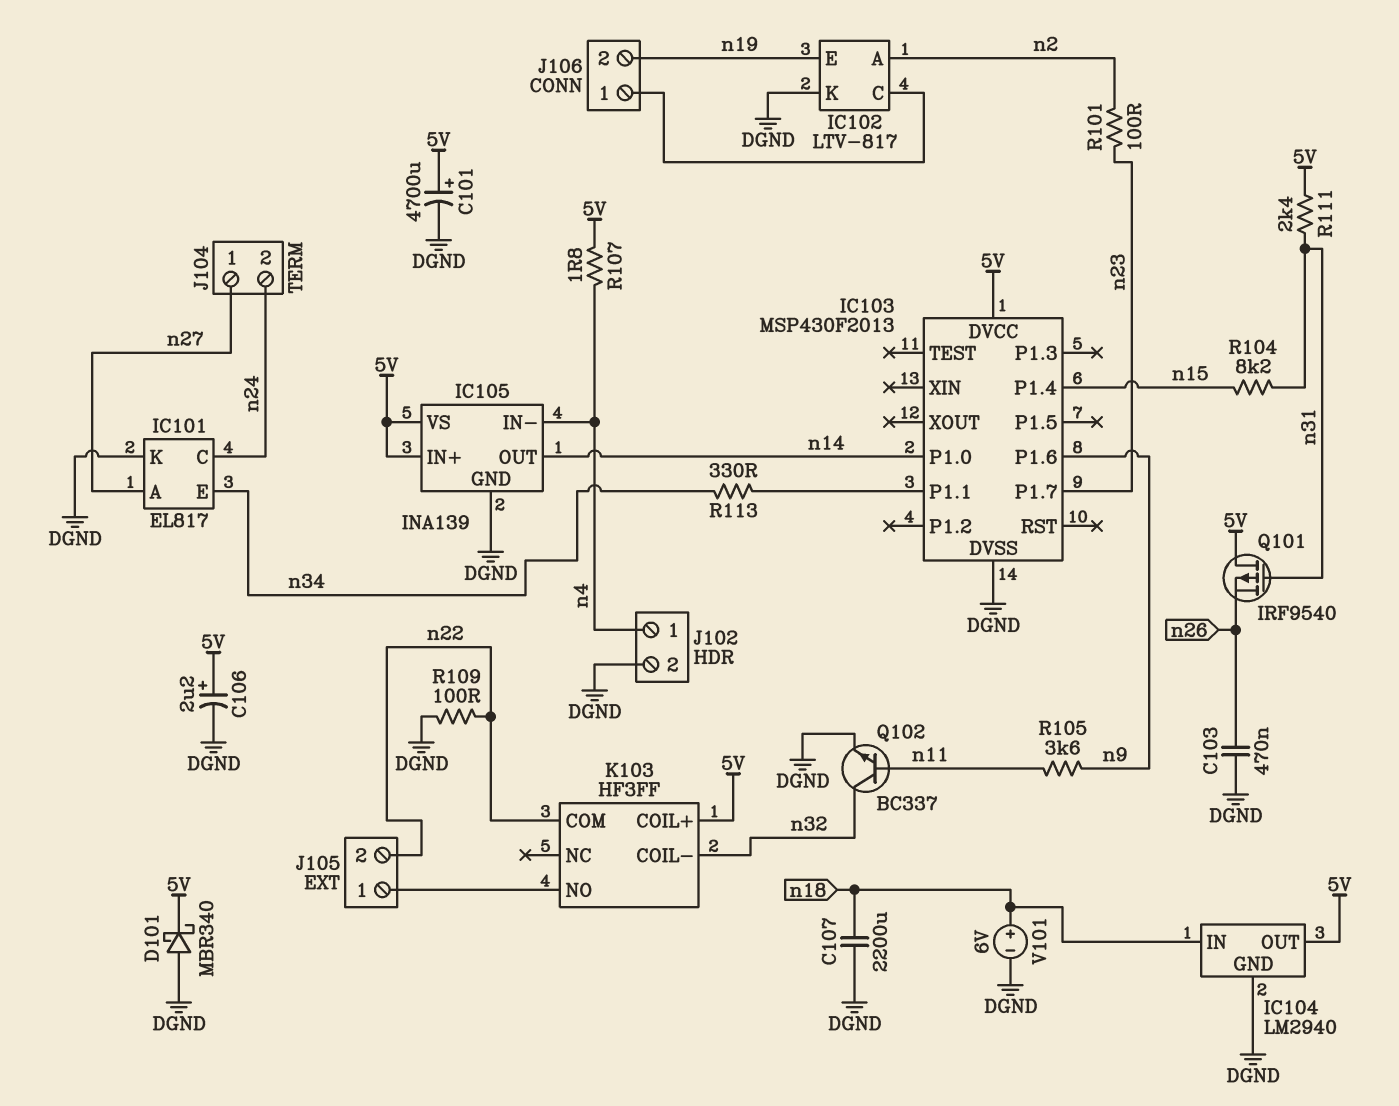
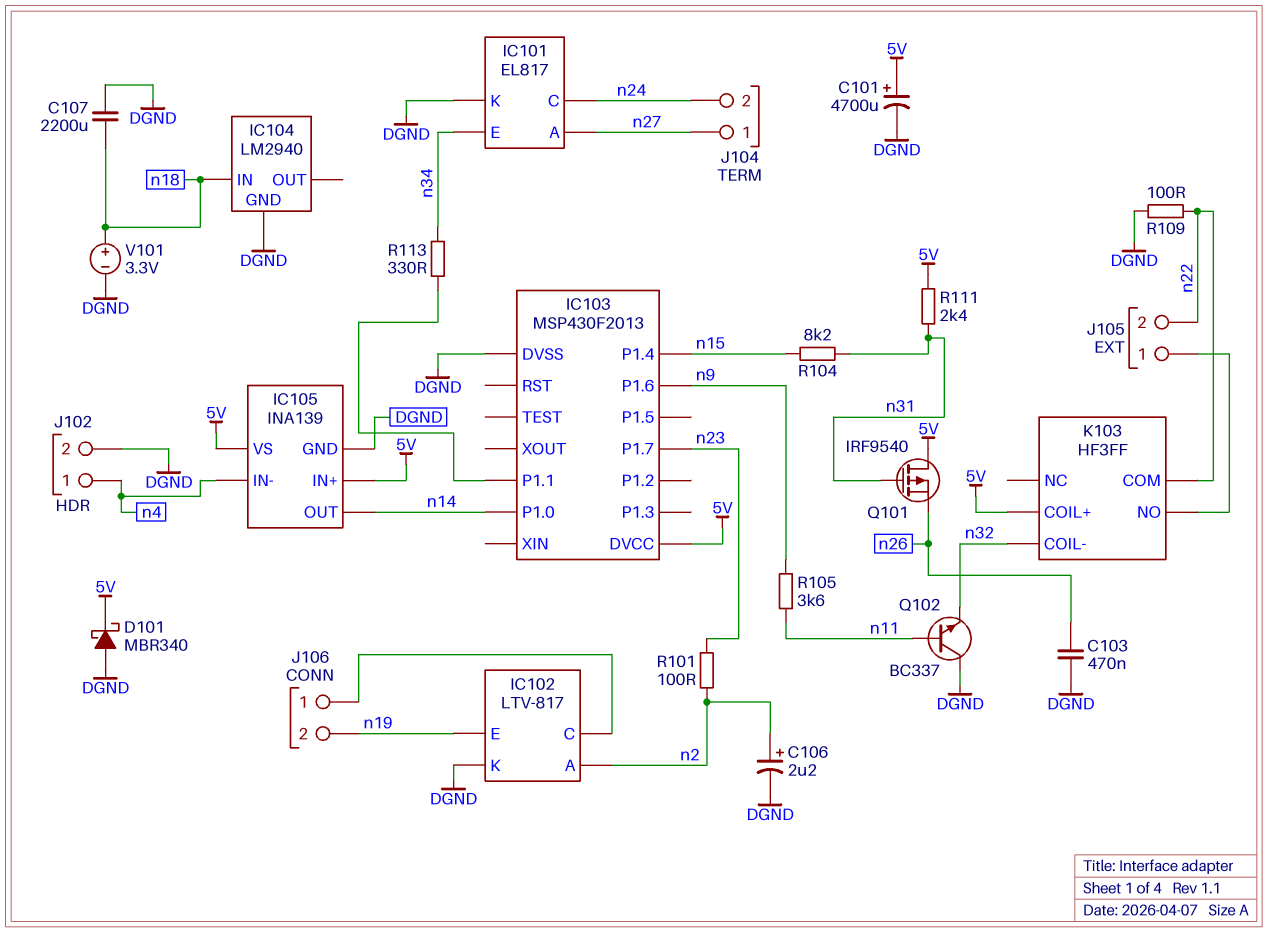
C106: 2.2uF (plus 5V, minus DGND) -> 2.2uF (plus n2, minus DGND)
IC104 pin OUT: 5V -> none
Q102: NPN BC337 (B n11, C n32, E DGND) -> NPN BC337 (B n11, C DGND, E n32)
R107: 1.8 (5V, n4) -> none
V101: 6V (plus n18, minus DGND) -> 3.3V (plus n18, minus DGND)

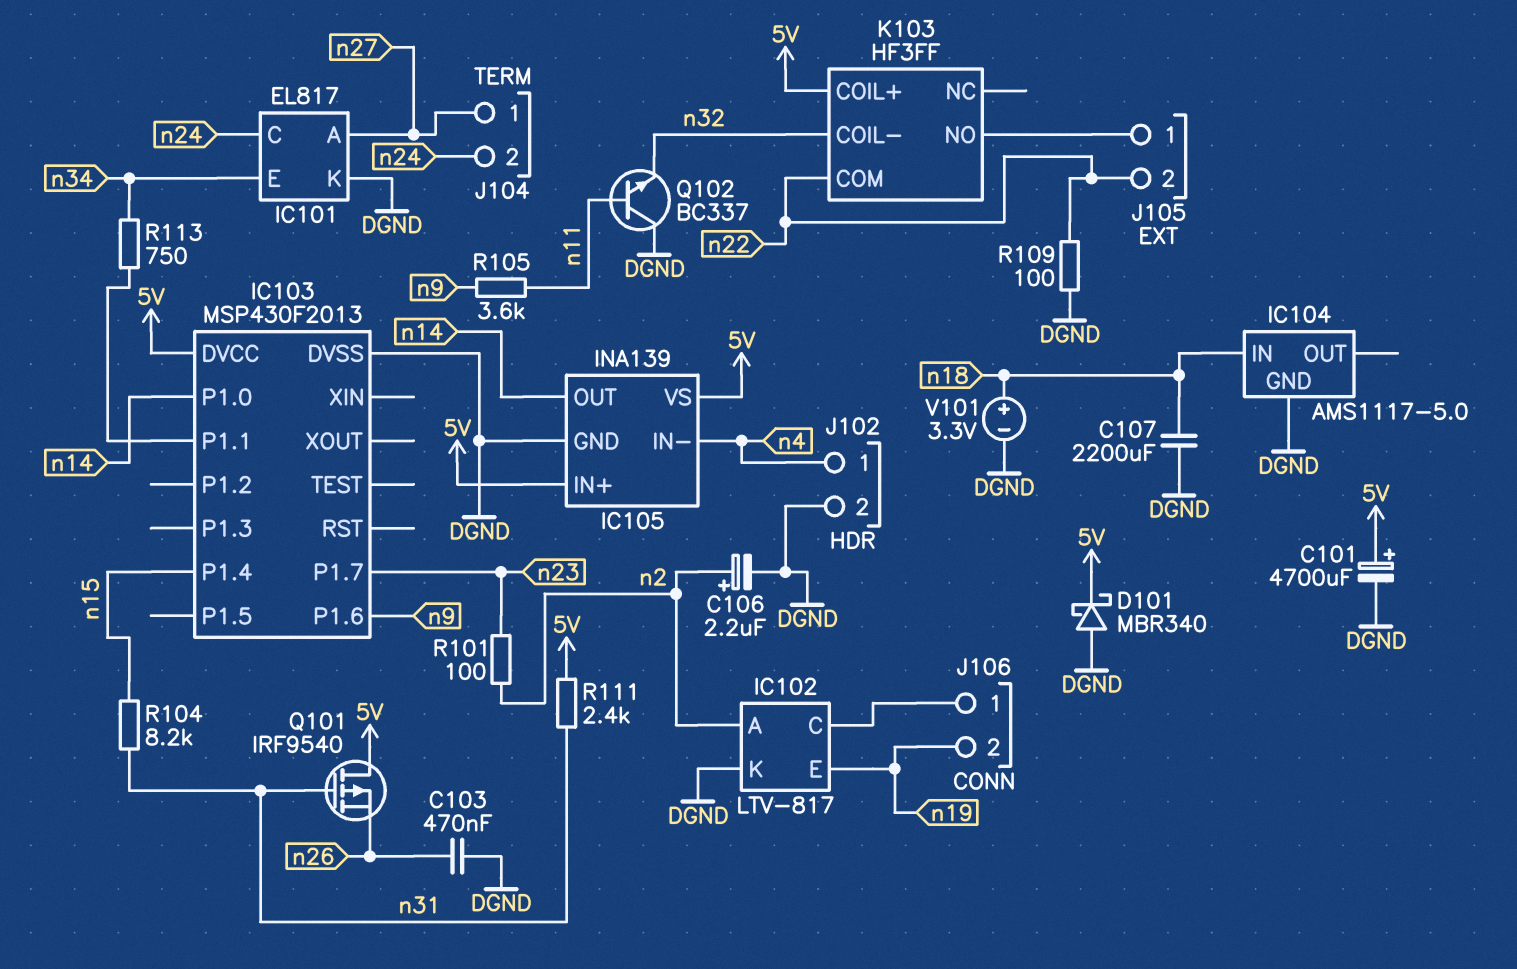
IC104: LM2940 -> AMS1117-5.0
R113: 330 (IC103/P1.1, n34) -> 750 (IC103/P1.1, n34)

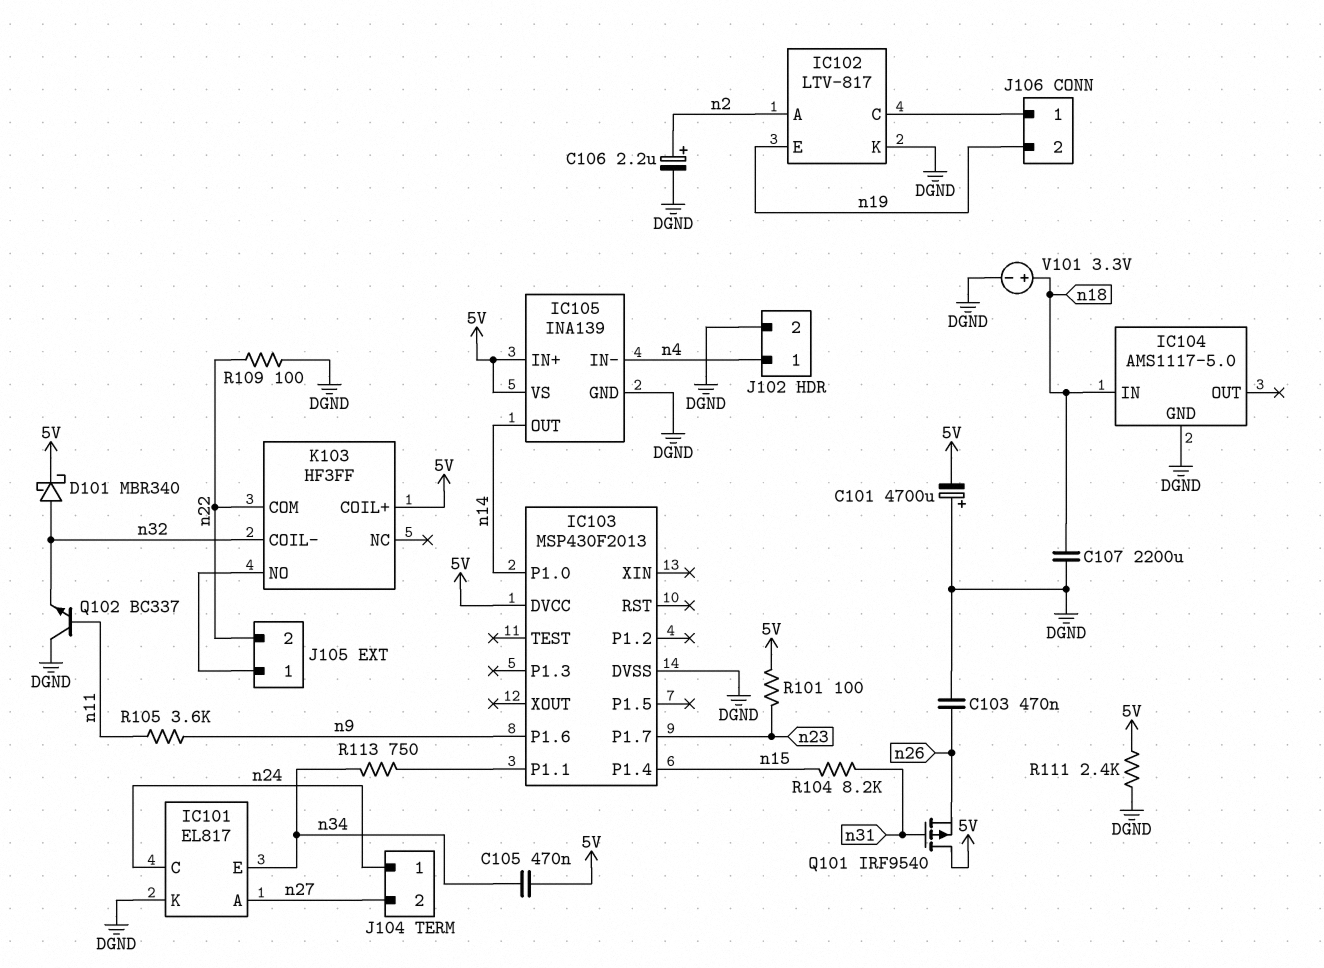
C101: 4700uF (plus 5V, minus DGND) -> 4700uF (plus DGND, minus 5V)
C105: none -> 470nF (5V, n34)
D101: schottky MBR340 (A DGND, K 5V) -> schottky MBR340 (A n32, K 5V)
J104 pin 1: n27 -> n24
J104 pin 2: n24 -> n27
R101: 100 (n2, n23) -> 100 (5V, n23)
R111: 2.4k (5V, n31) -> 2.4k (5V, DGND)

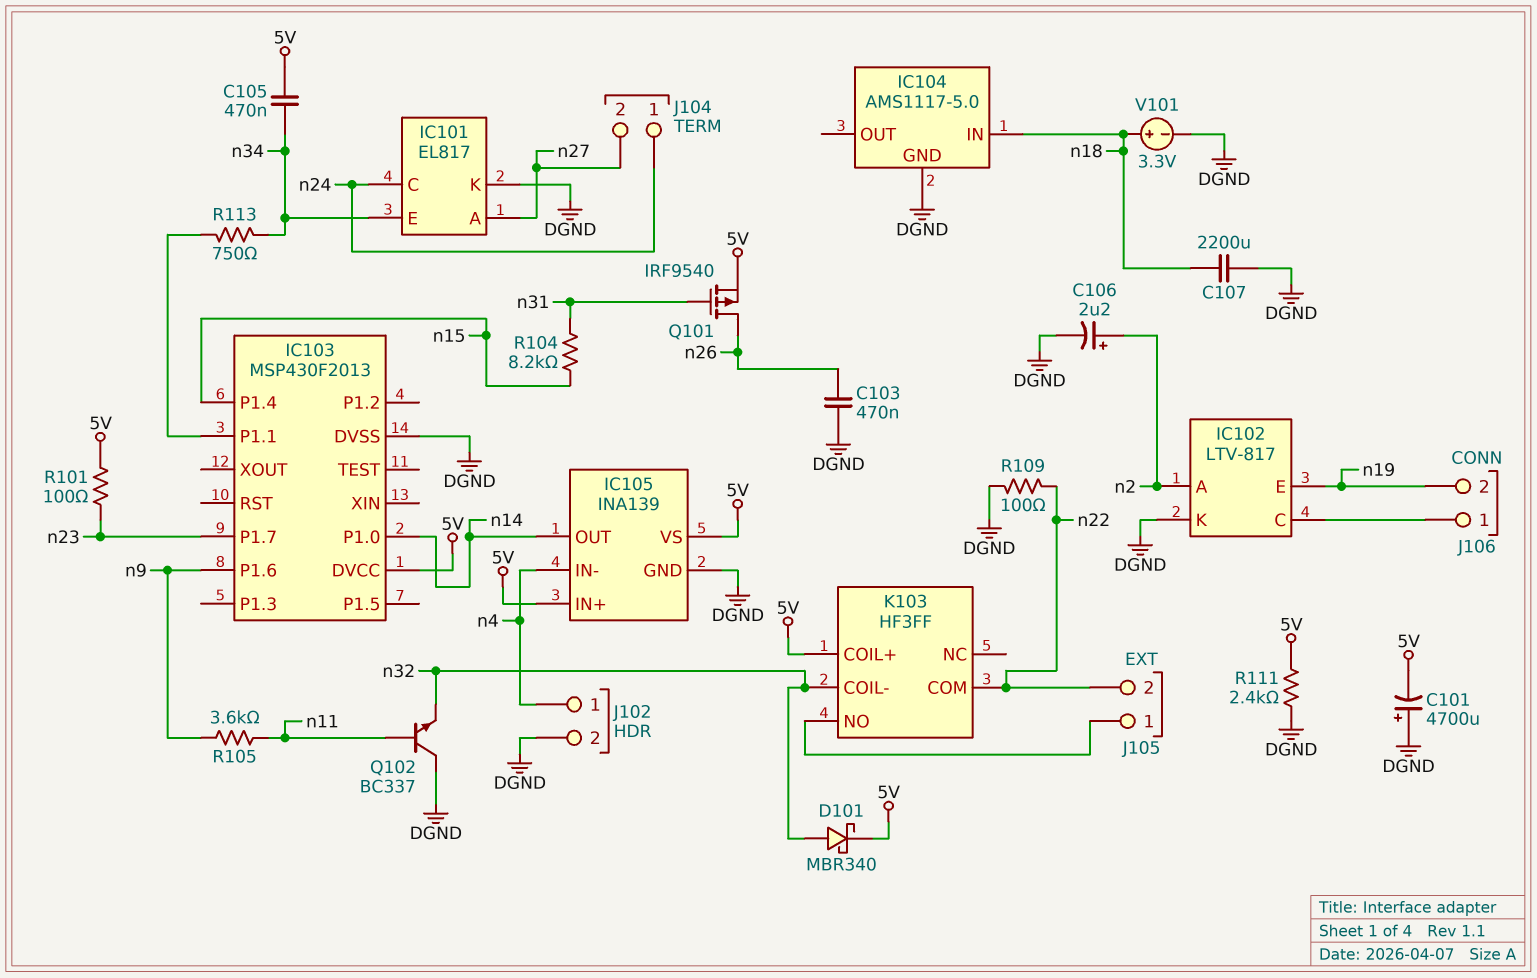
Q101: PMOS IRF9540 (G n31, D 5V, S n26) -> PMOS IRF9540 (G n31, D n26, S 5V)

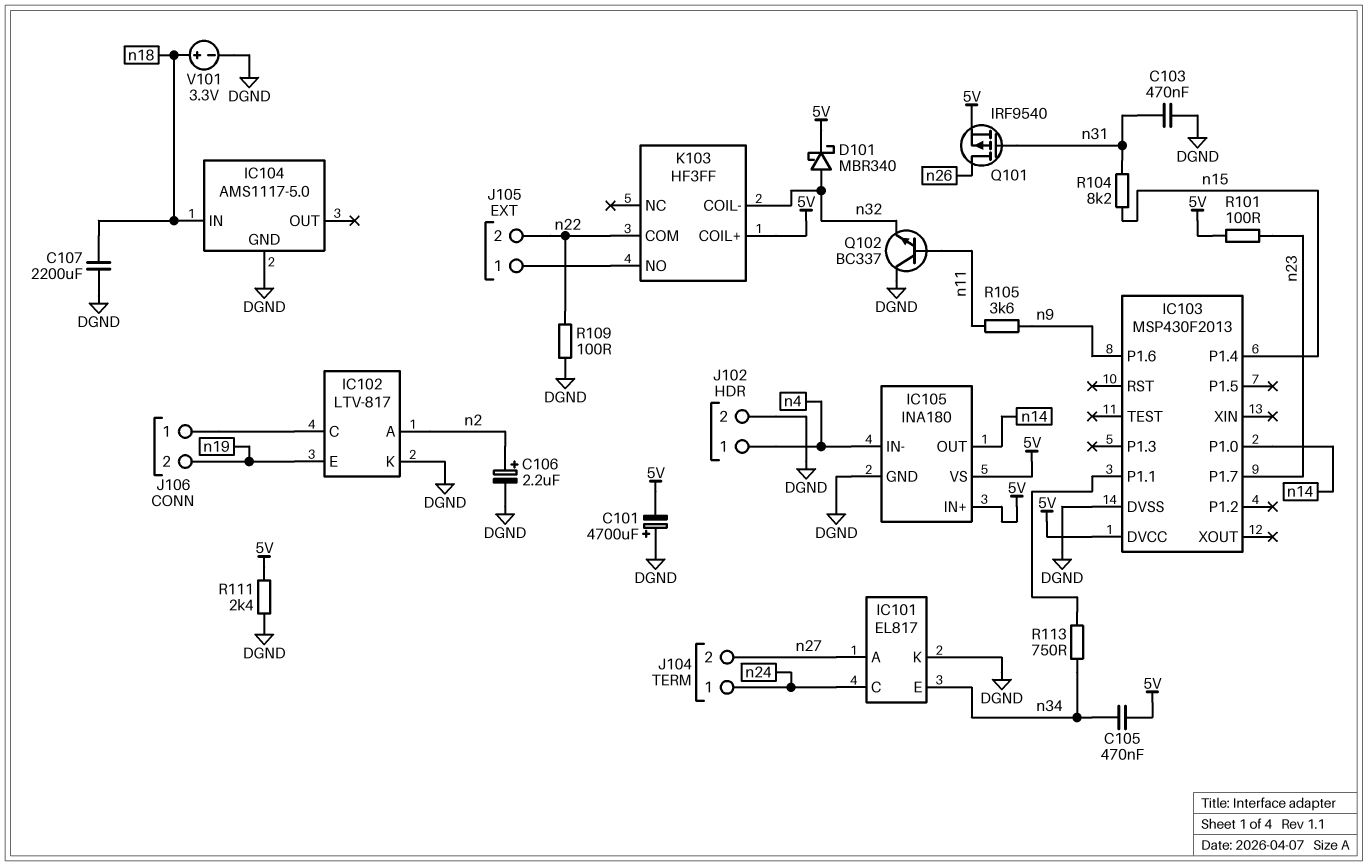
C103: 470nF (DGND, n26) -> 470nF (DGND, n31)
IC105: INA139 -> INA180

